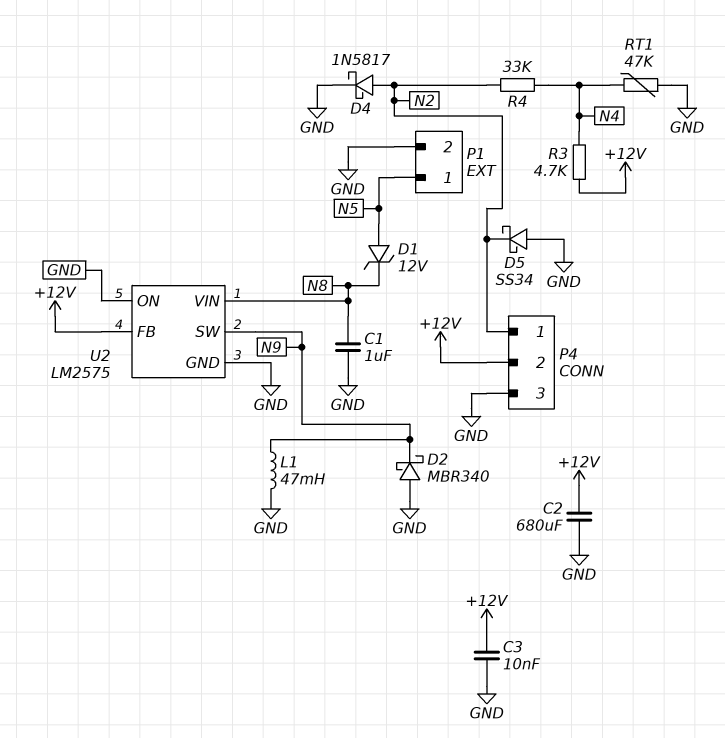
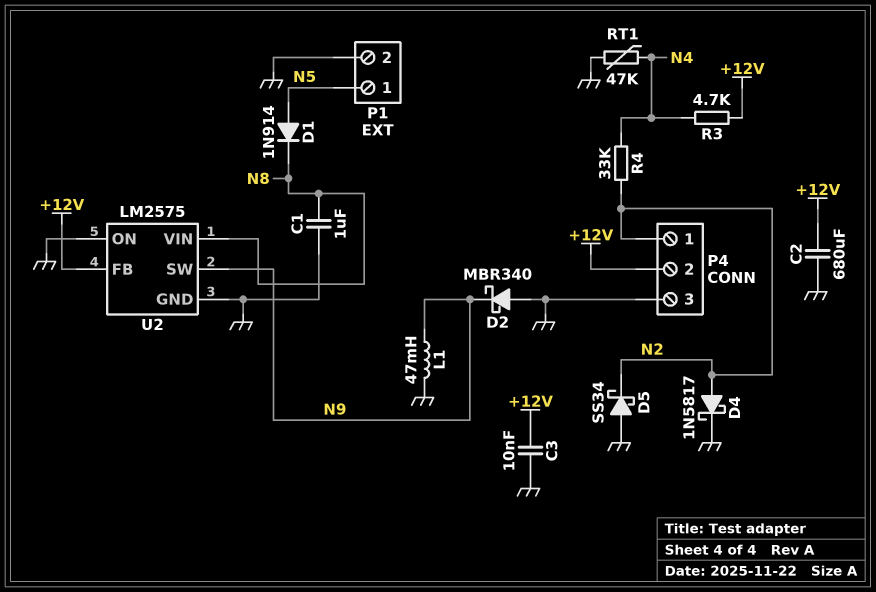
D1: zener 12V (A N5, K N8) -> diode 1N914 (A N5, K N8)

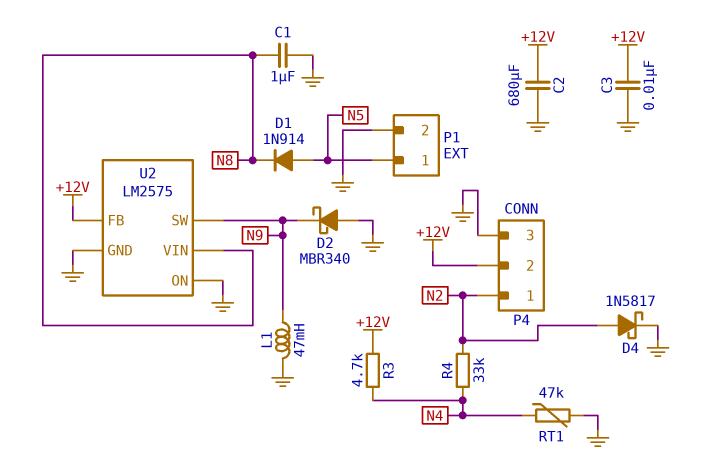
D5: schottky SS34 (A GND, K N2) -> none

